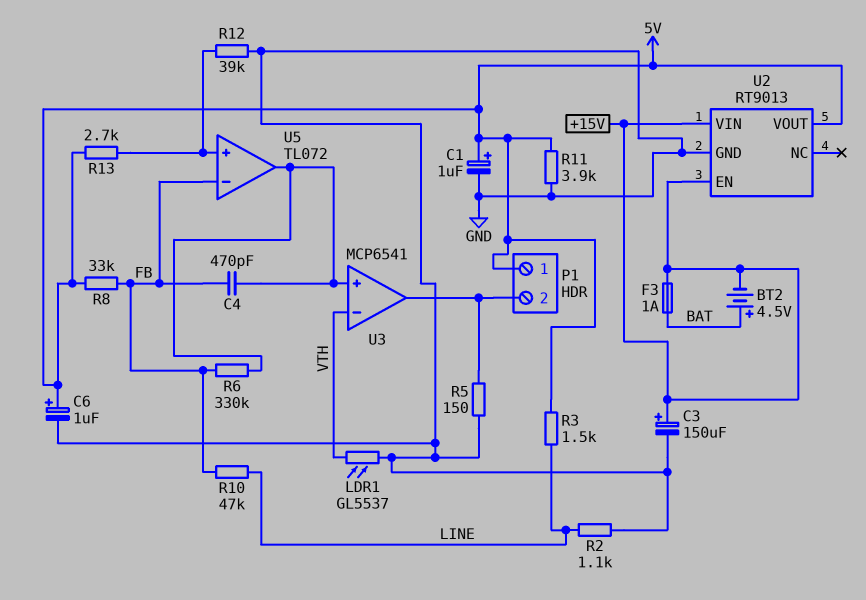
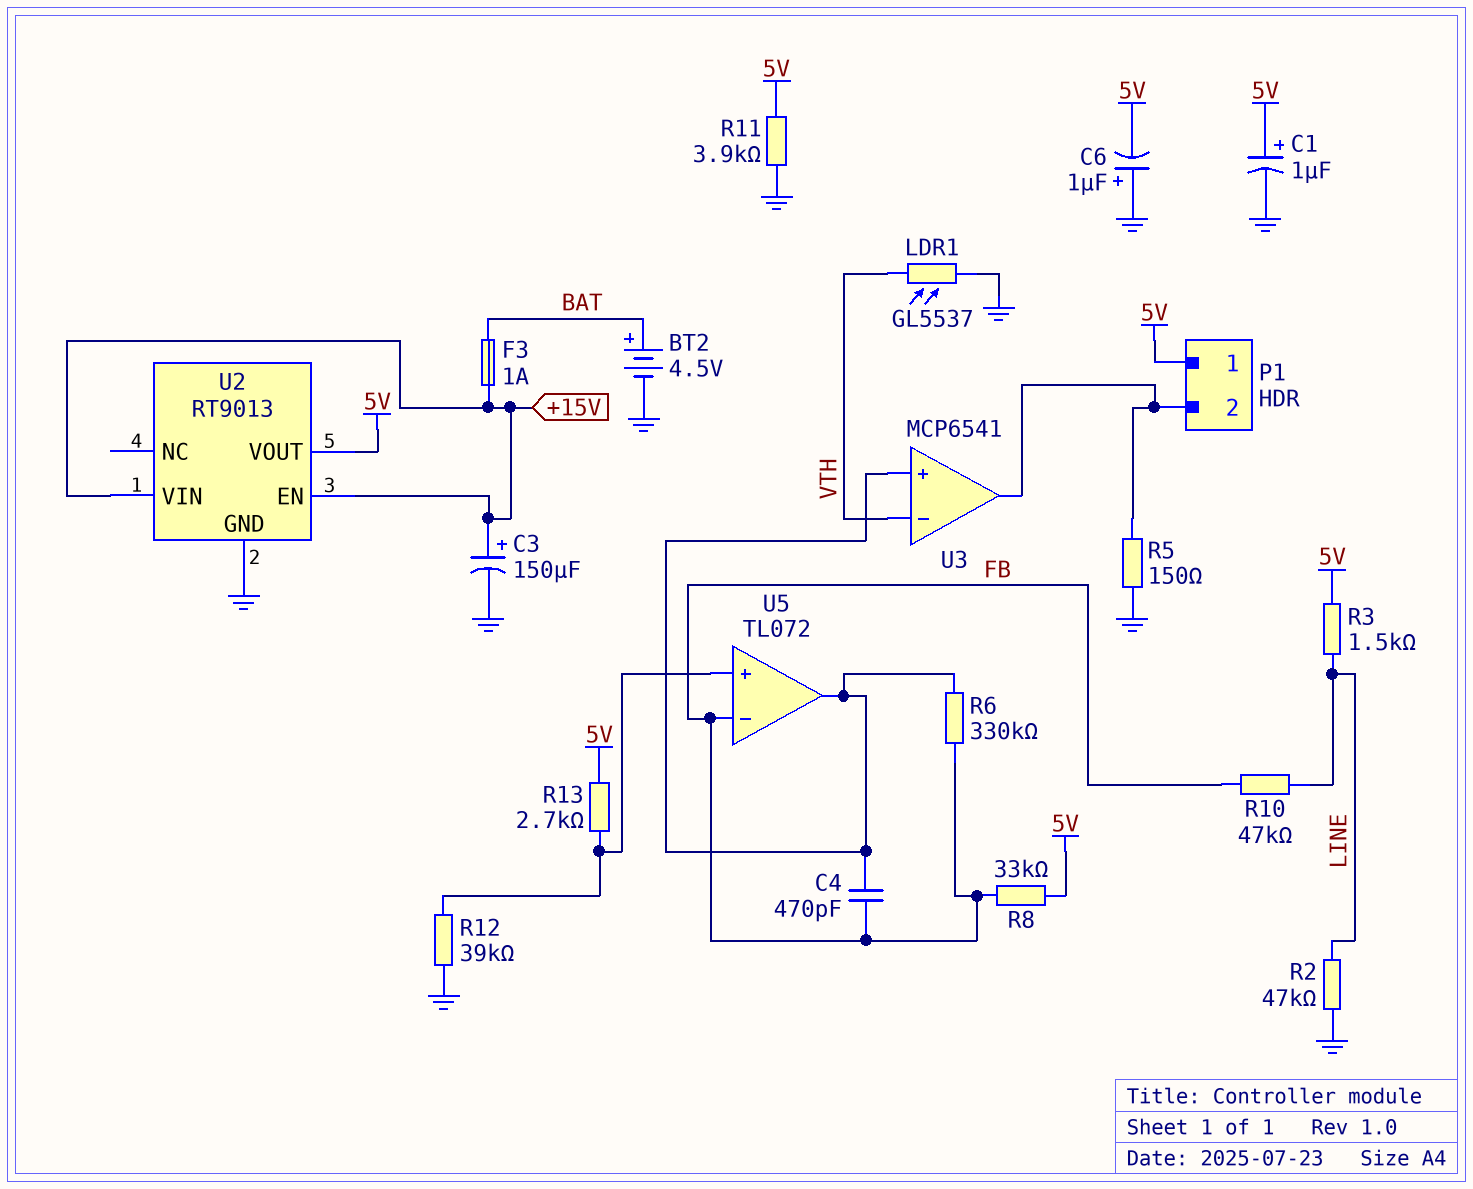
BT2: 4.5V (plus BAT, minus +15V) -> 4.5V (plus BAT, minus GND)
C6: 1uF (plus 5V, minus GND) -> 1uF (plus GND, minus 5V)
R2: 1.1k (GND, LINE) -> 47k (GND, LINE)

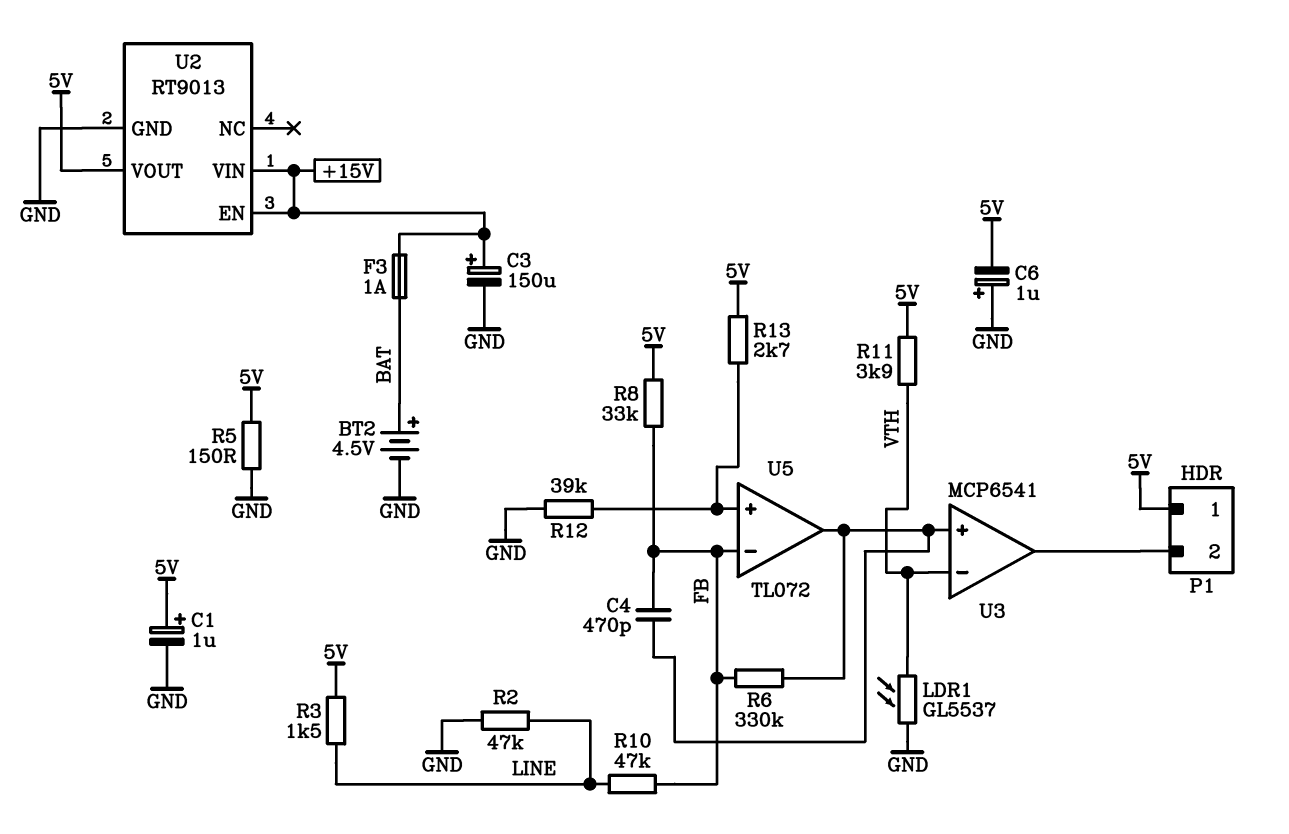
R5: 150 (GND, P1/2) -> 150 (5V, GND)
R11: 3.9k (5V, GND) -> 3.9k (5V, VTH)

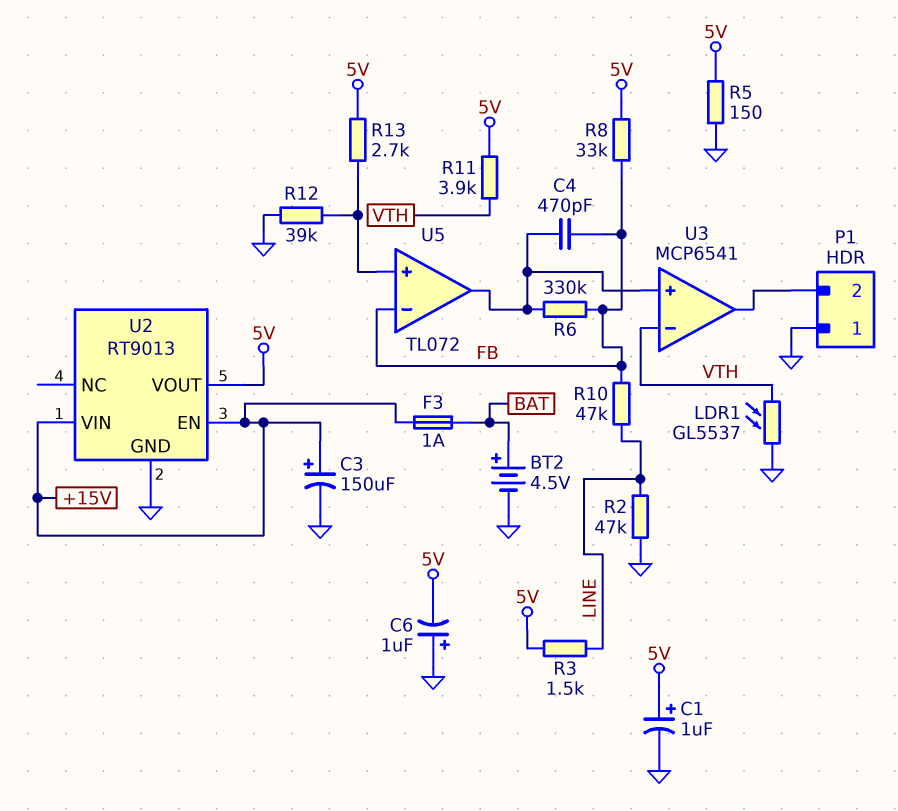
P1 pin 1: 5V -> GND

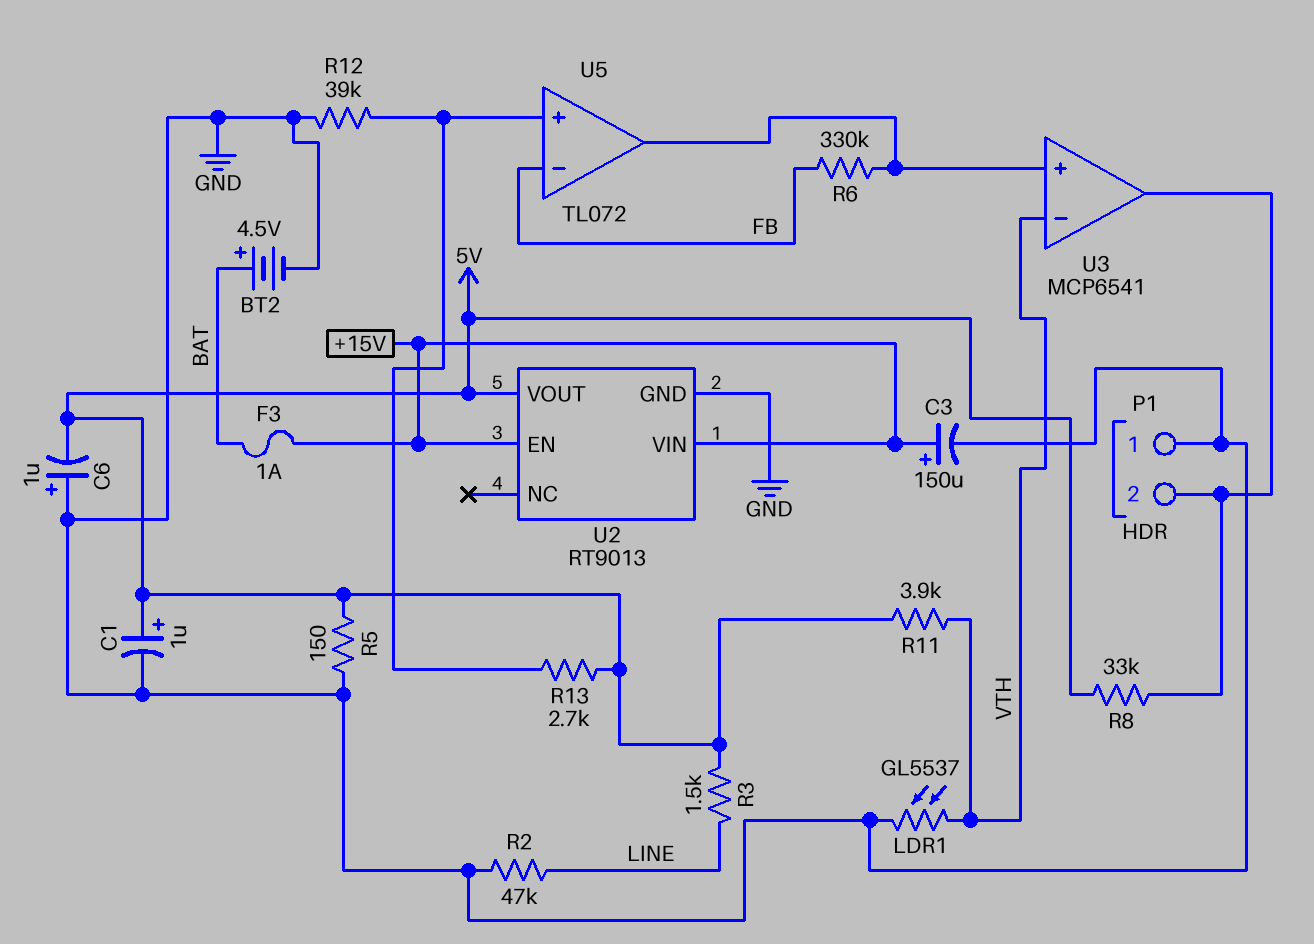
C4: 470pF (FB, U3/in+) -> none
R8: 33k (5V, FB) -> 33k (5V, P1/2)
R10: 47k (FB, LINE) -> none

